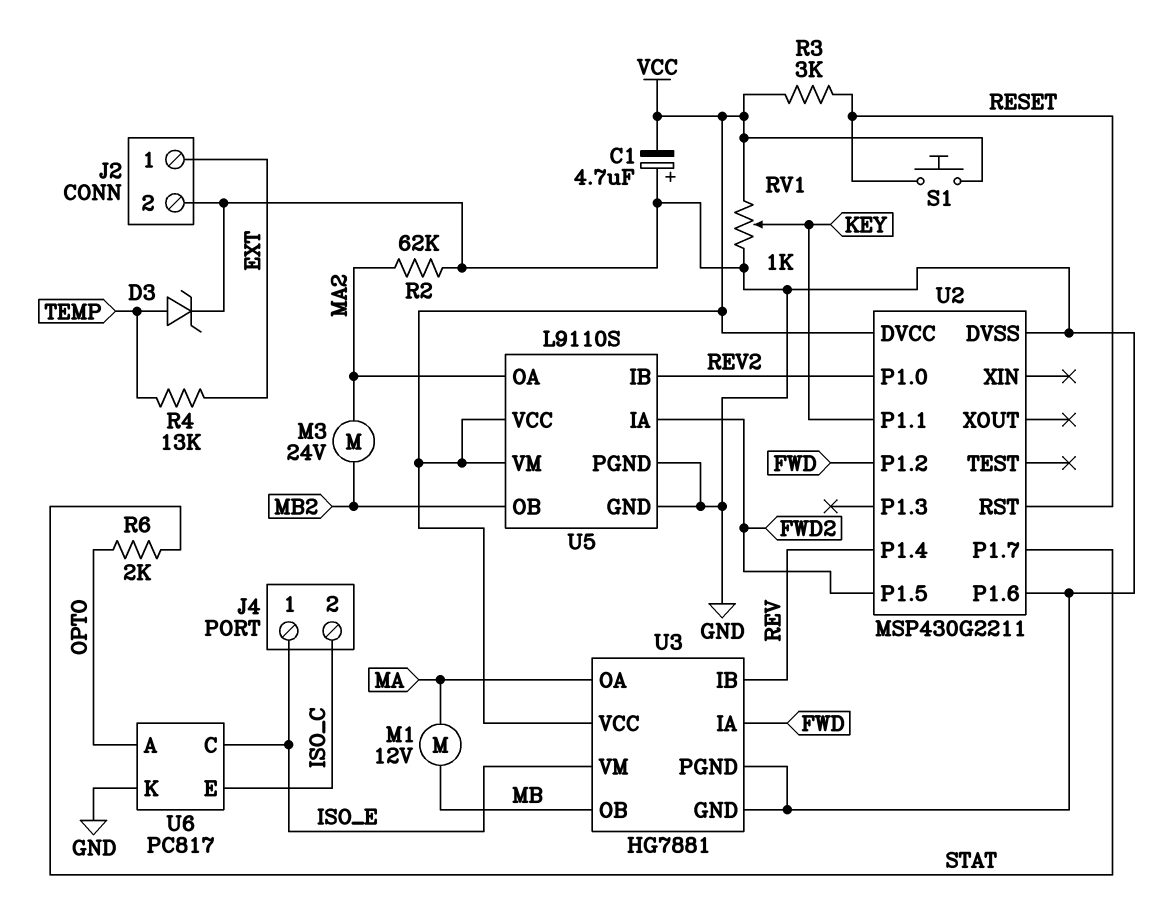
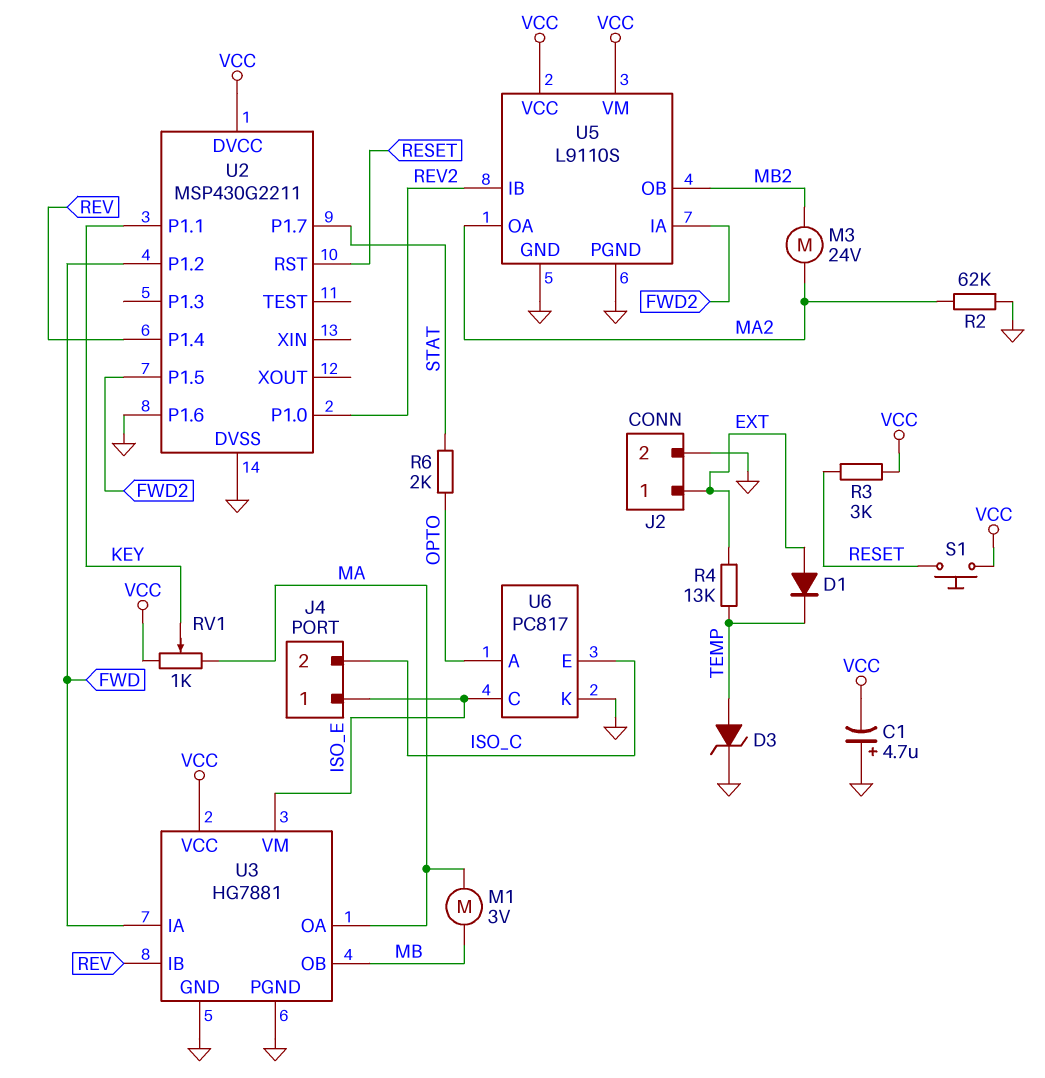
D1: none -> diode (A EXT, K TEMP)
M1: motor 12V (MA, MB) -> motor 3V (MA, MB)
RV1: 1k (GND, VCC, wiper KEY) -> 1k (MA, VCC, wiper KEY)

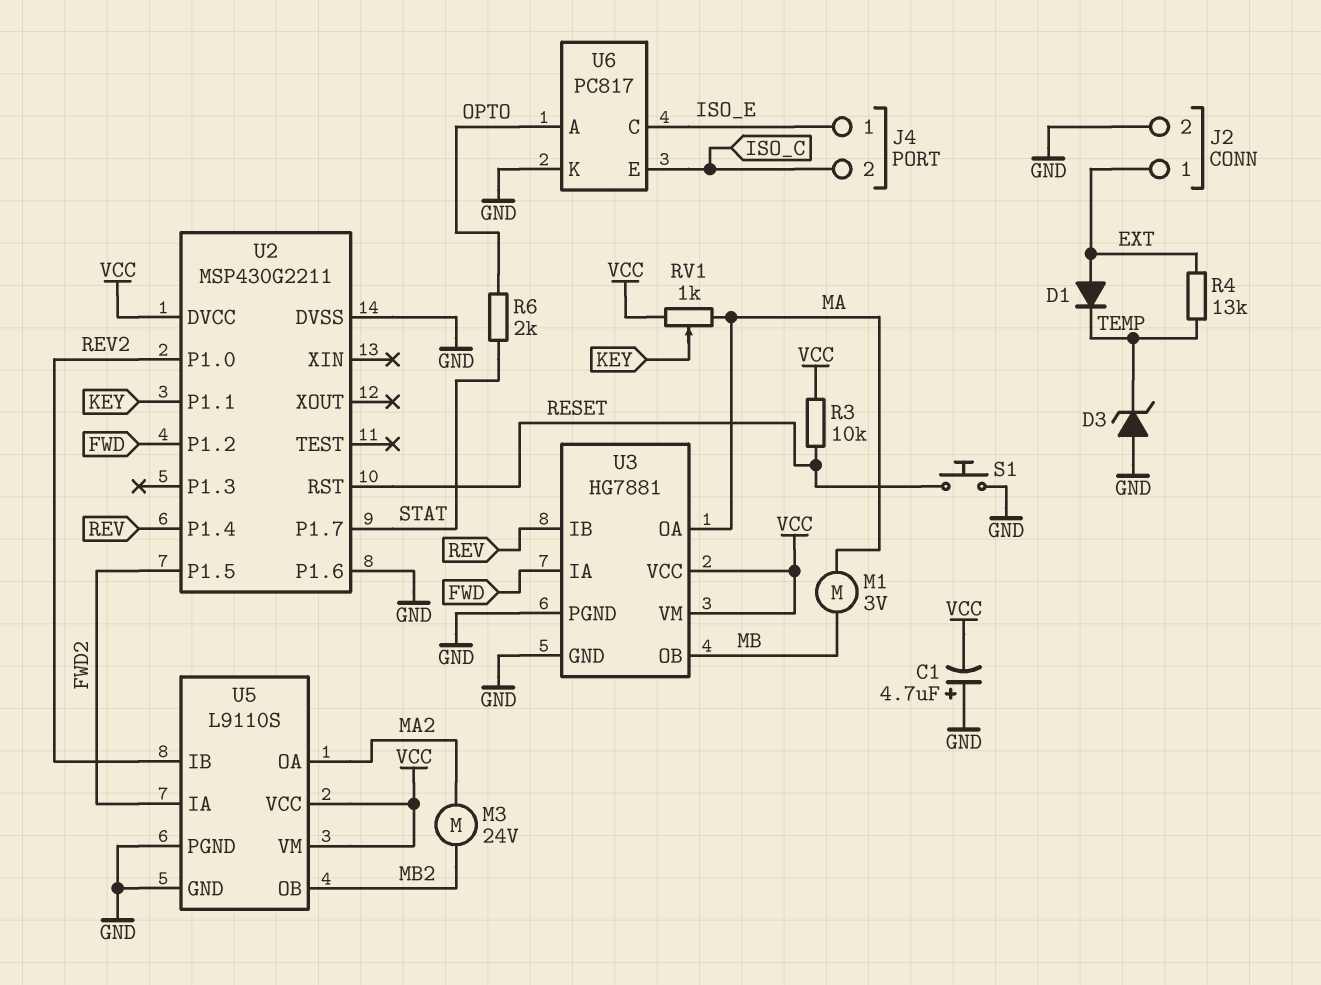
D3: zener (A TEMP, K GND) -> zener (A GND, K TEMP)
R2: 62k (GND, MA2) -> none
R3: 3k (RESET, VCC) -> 10k (RESET, VCC)
S1: button (RESET, VCC) -> button (GND, RESET)
U3 pin VM: ISO_E -> VCC

